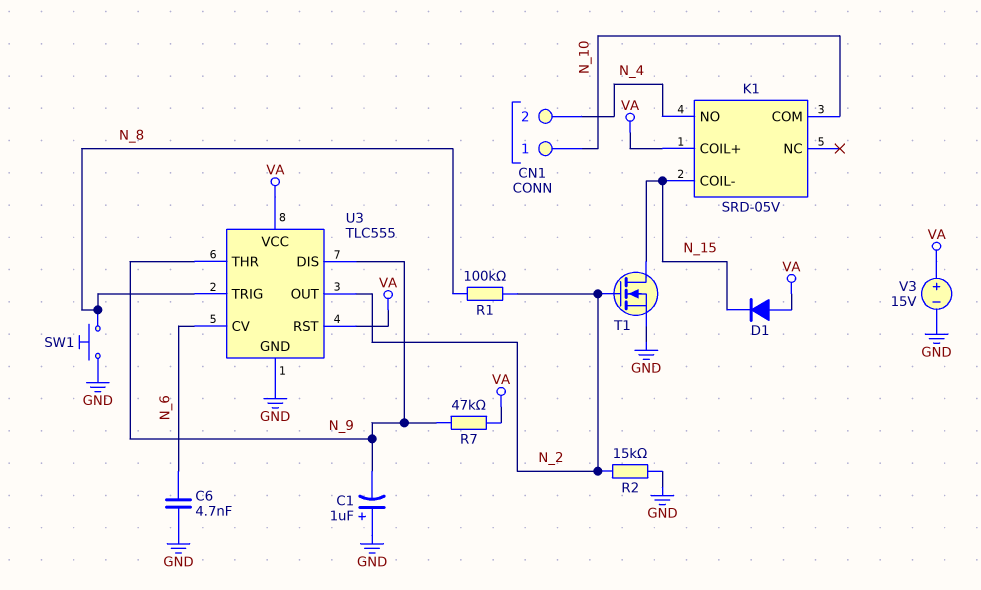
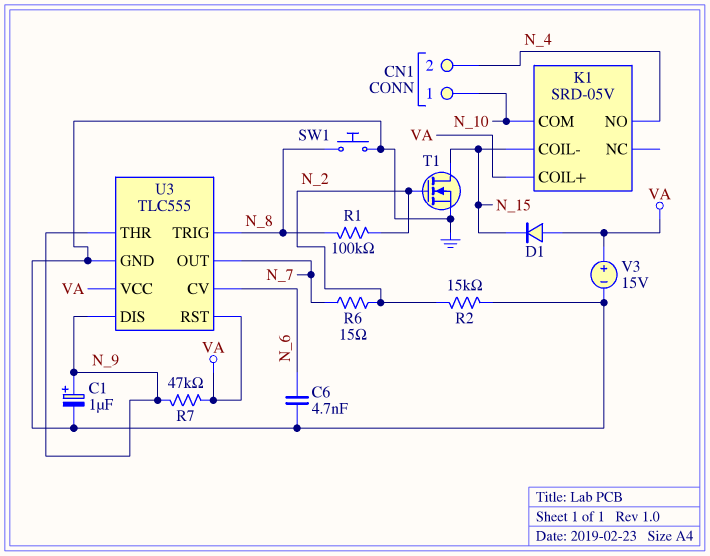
C1: 1uF (plus GND, minus N_9) -> 1uF (plus N_9, minus GND)
R6: none -> 15 (N_2, N_7)
U3 pin OUT: N_2 -> N_7

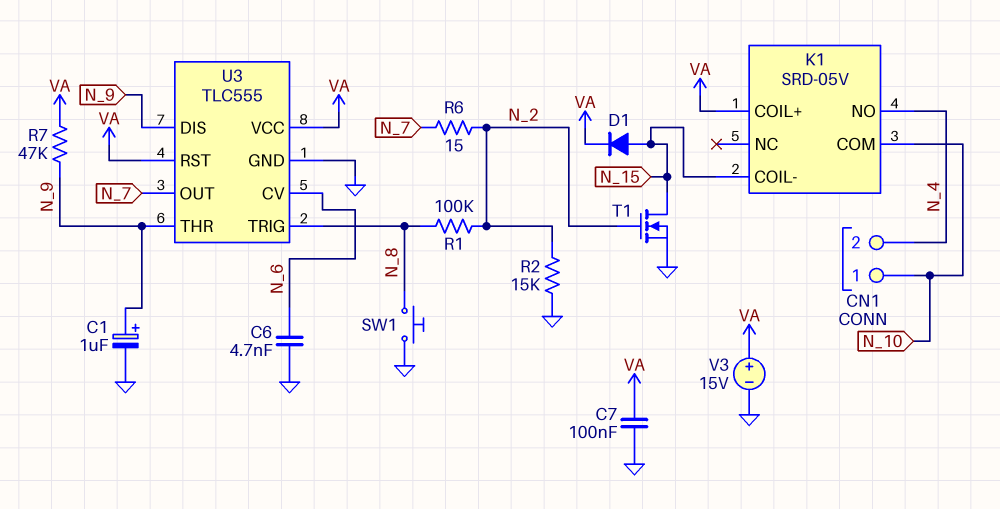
C7: none -> 100nF (GND, VA)
D1: diode (A VA, K N_15) -> diode (A N_15, K VA)

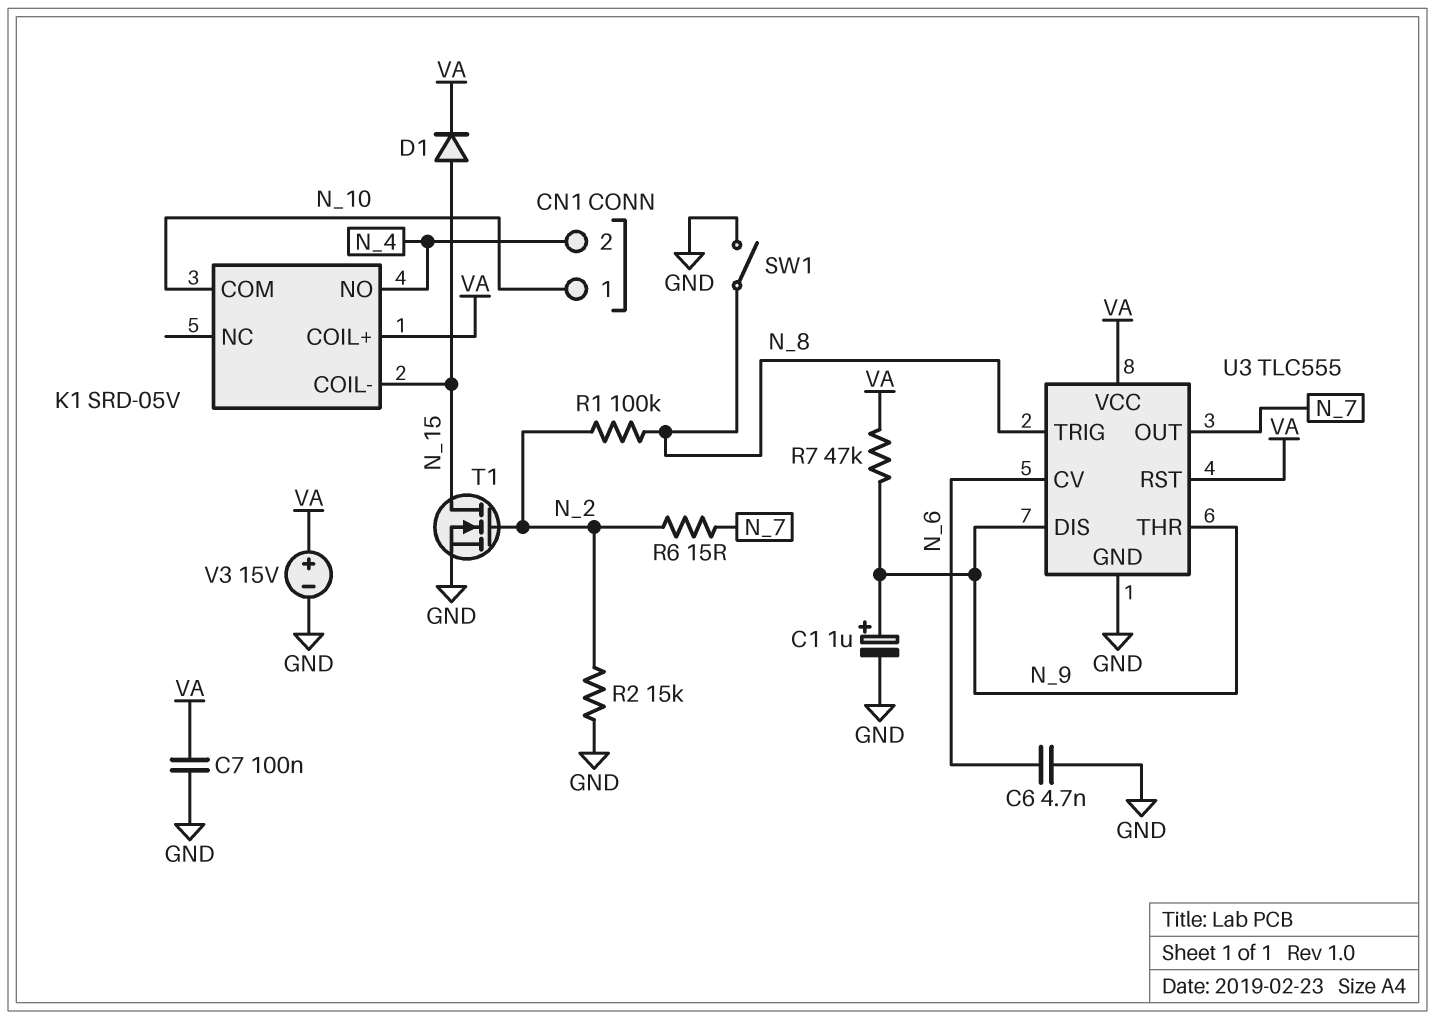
SW1: button (GND, N_8) -> switch (GND, N_8)

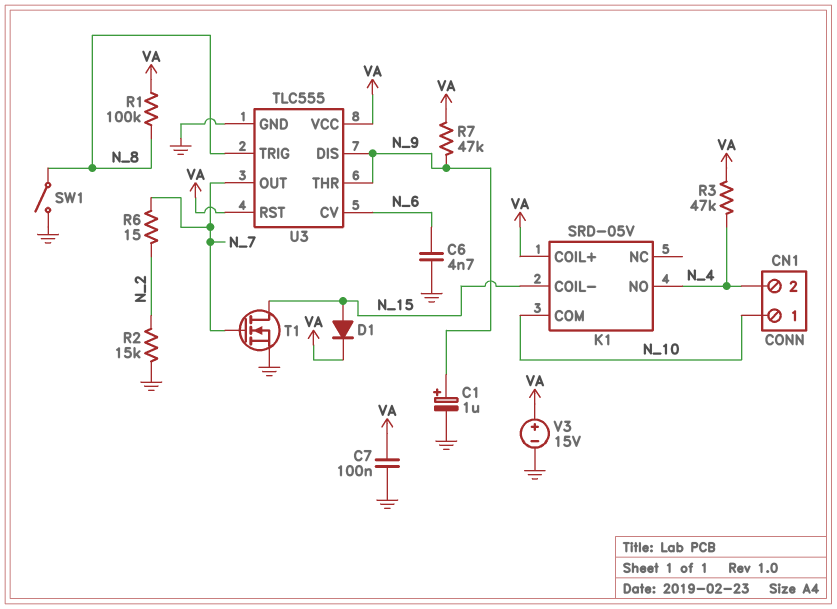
R1: 100k (N_2, N_8) -> 100k (N_8, VA)
R3: none -> 47k (N_4, VA)
T1: NMOS (G N_2, D N_15, S GND) -> NMOS (G N_7, D N_15, S GND)

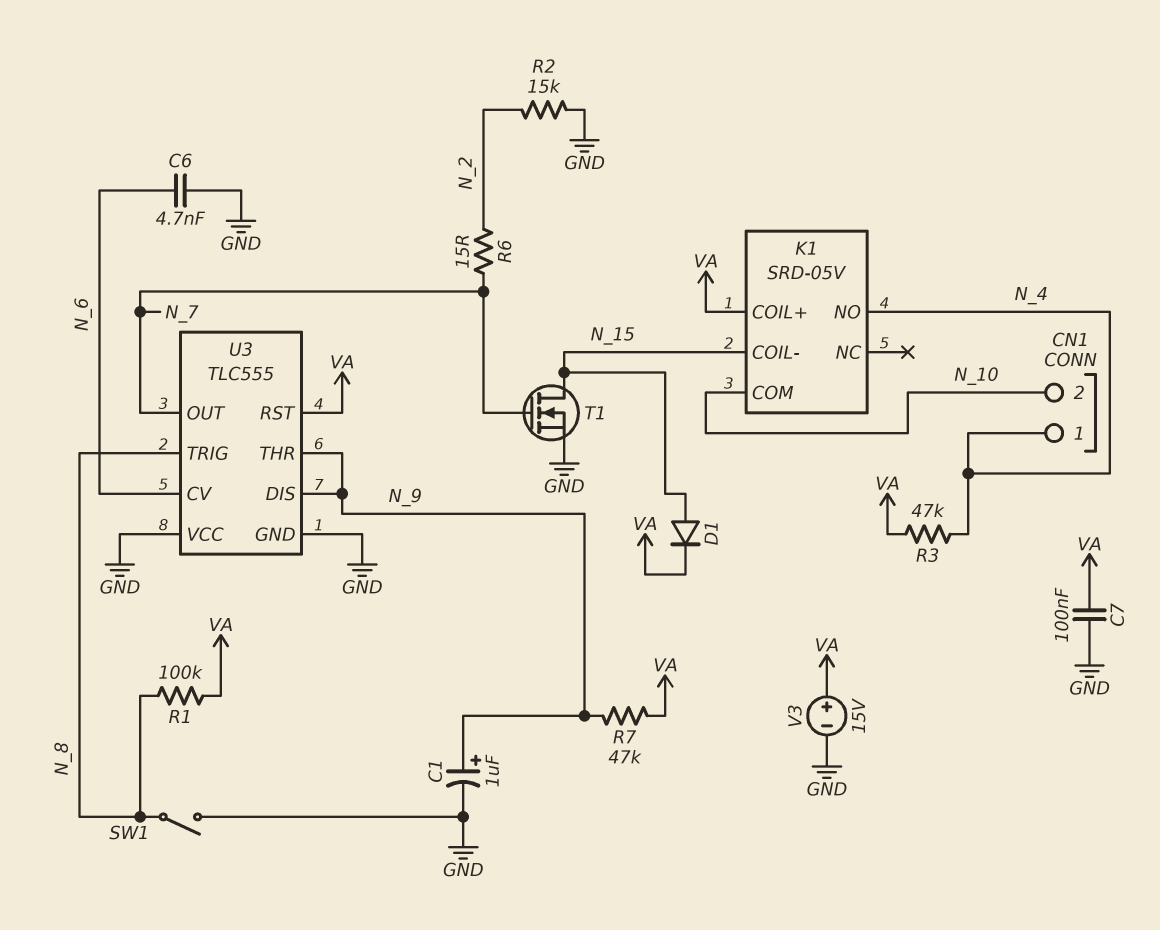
CN1 pin 1: N_10 -> N_4
CN1 pin 2: N_4 -> N_10
U3 pin VCC: VA -> GND

